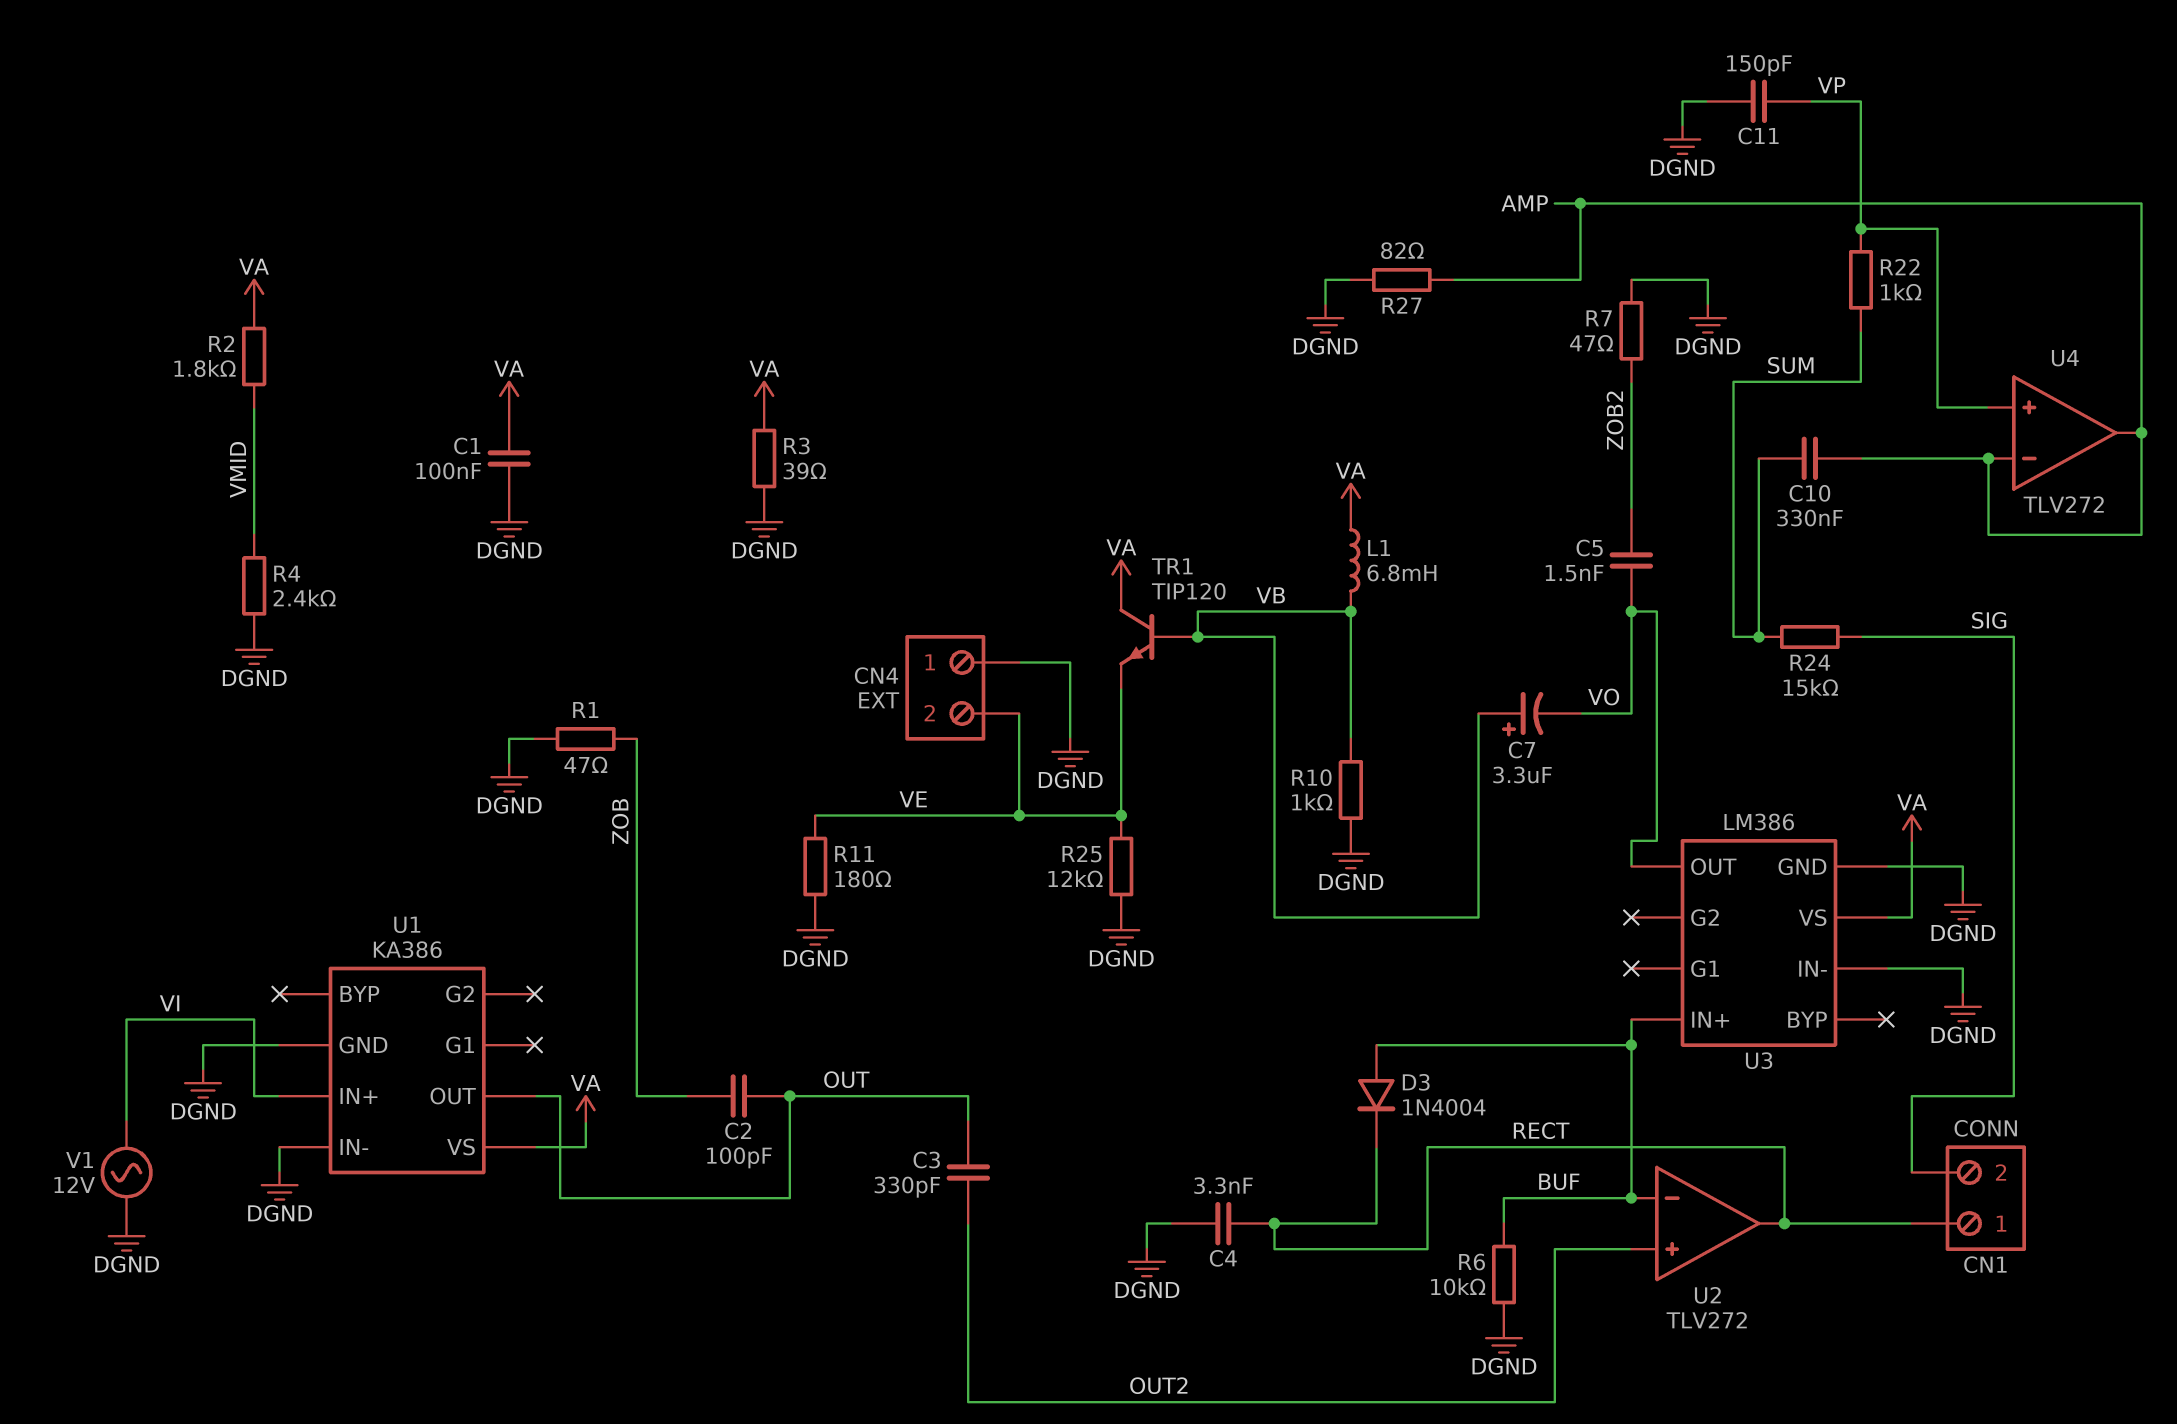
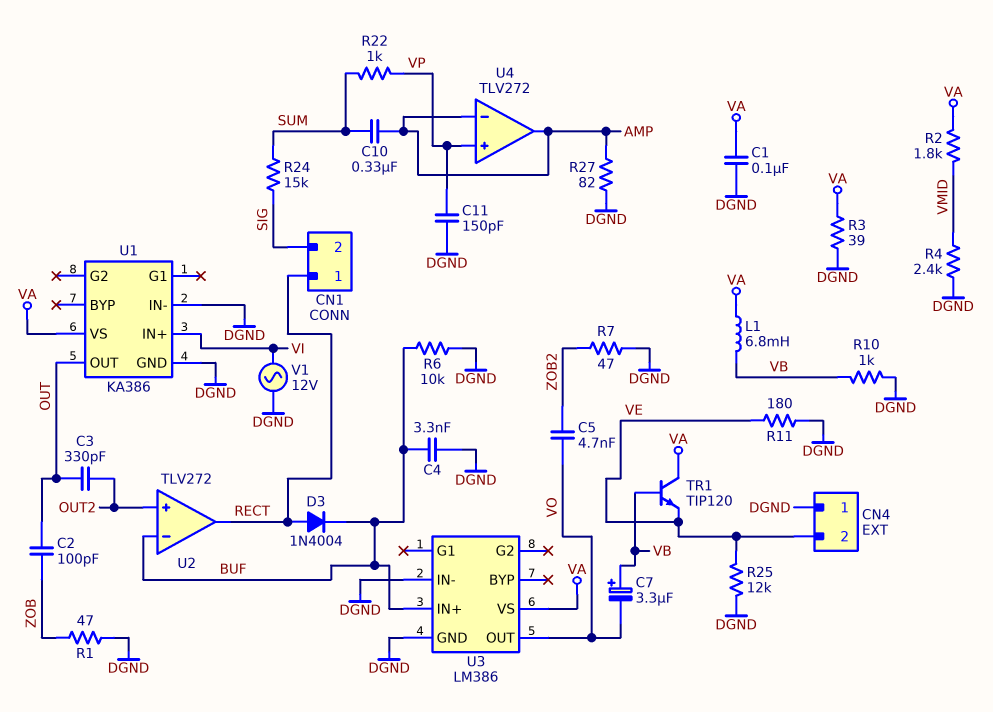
C4: 3.3nF (DGND, RECT) -> 3.3nF (BUF, DGND)
C5: 1.5nF (VO, ZOB2) -> 4.7nF (VO, ZOB2)
D3: diode 1N4004 (A BUF, K RECT) -> diode 1N4004 (A RECT, K BUF)

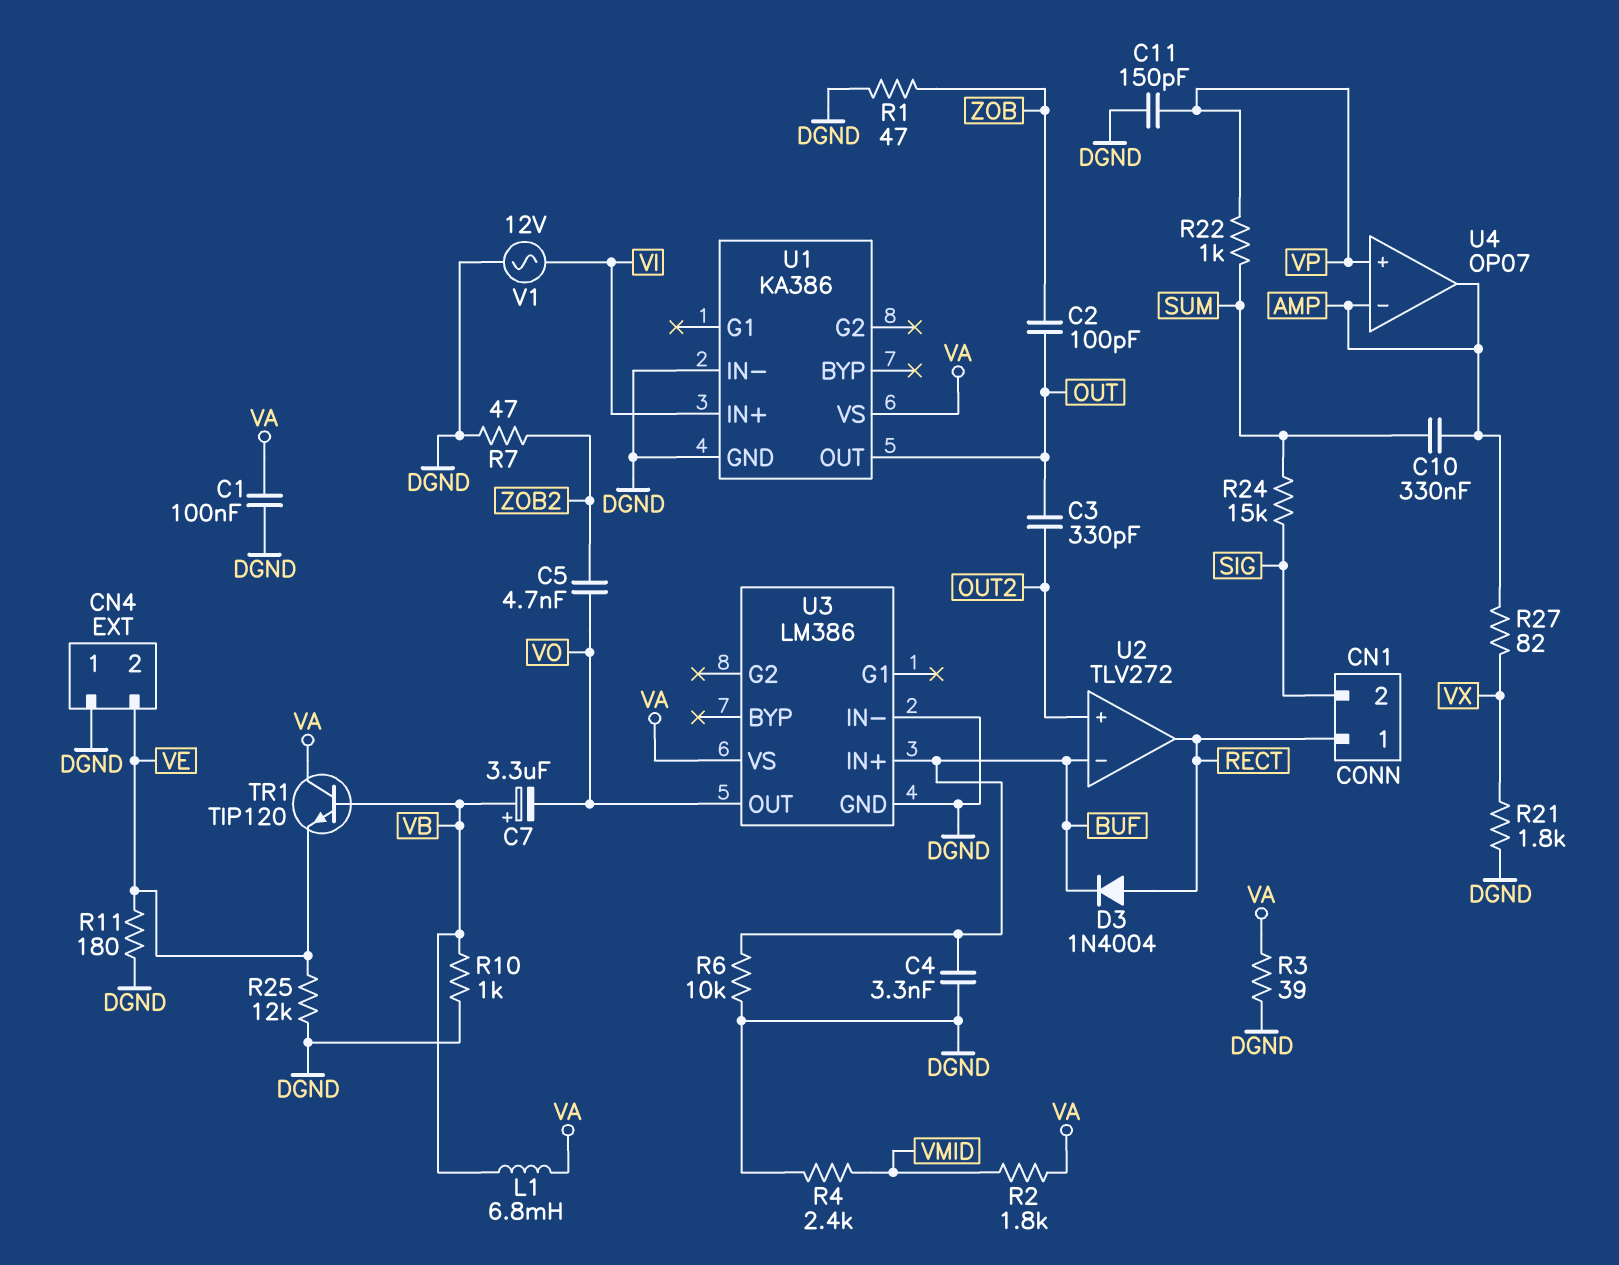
R21: none -> 1.8k (DGND, VX)
R27: 82 (AMP, DGND) -> 82 (AMP, VX)
U4: TLV272 -> OP07

